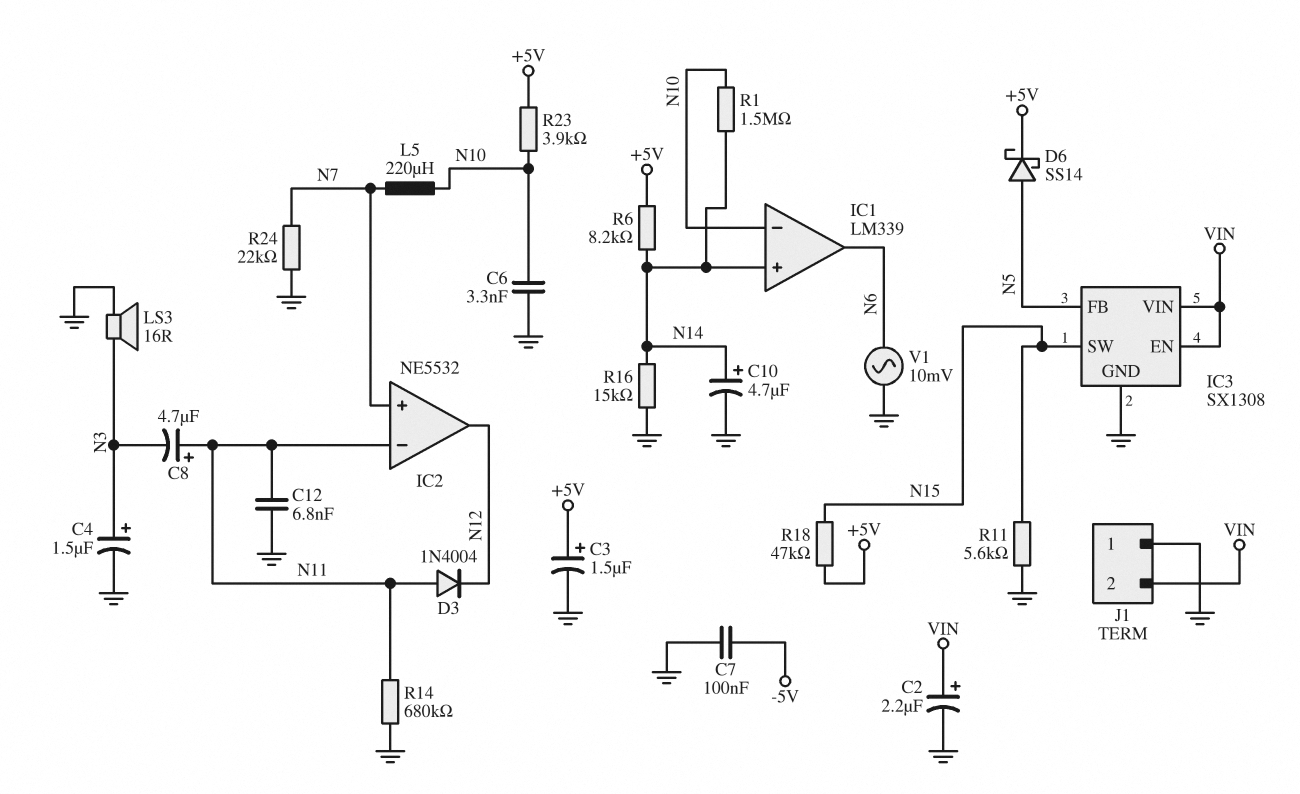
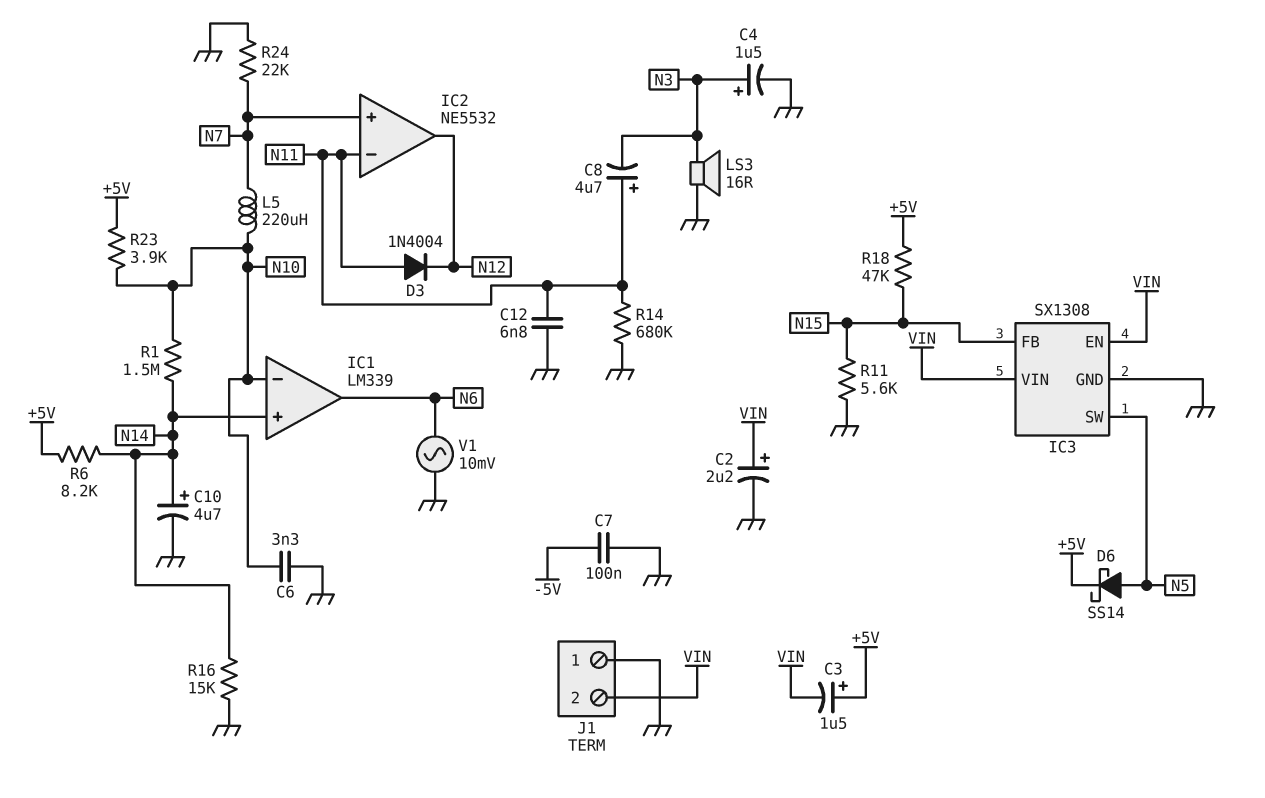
C3: 1.5uF (plus +5V, minus GND) -> 1.5uF (plus +5V, minus VIN)
IC3 pin FB: N5 -> N15
IC3 pin SW: N15 -> N5

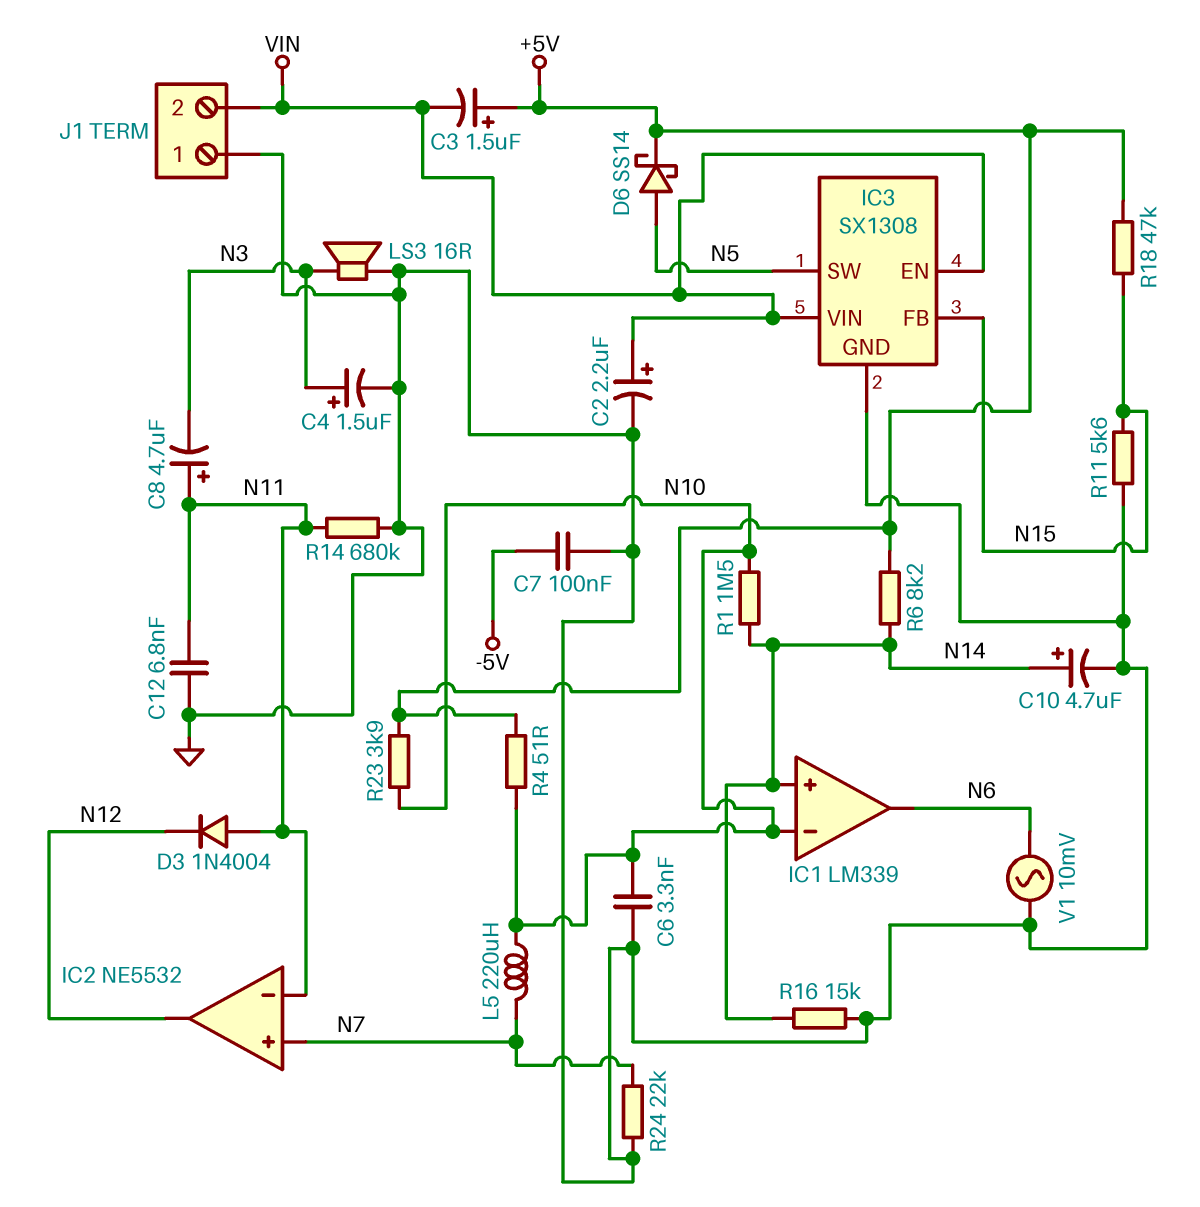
R4: none -> 51 (+5V, N10)

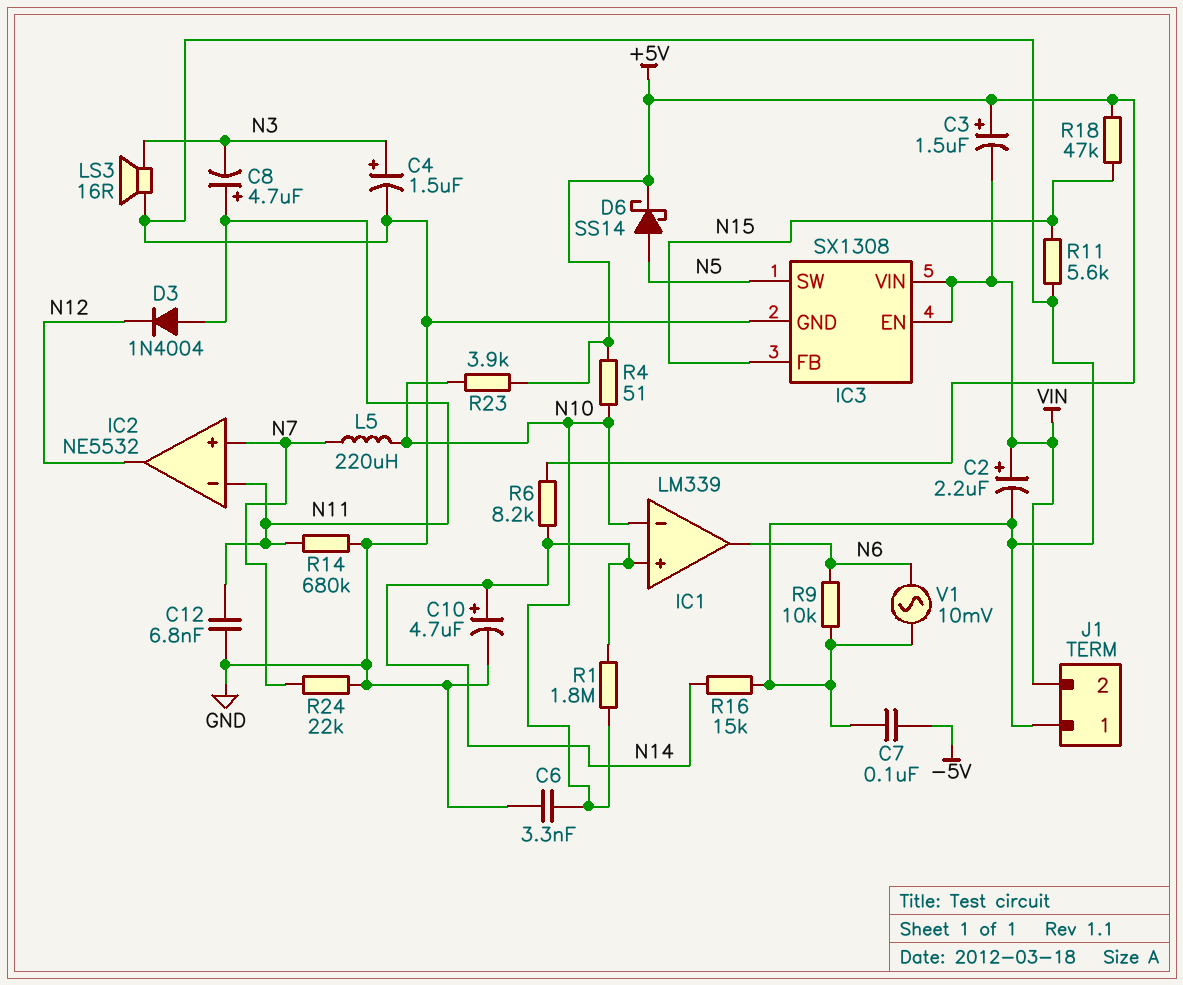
R1: 1.5M (N10, N14) -> 1.8M (N10, N14)
R9: none -> 10k (GND, N6)

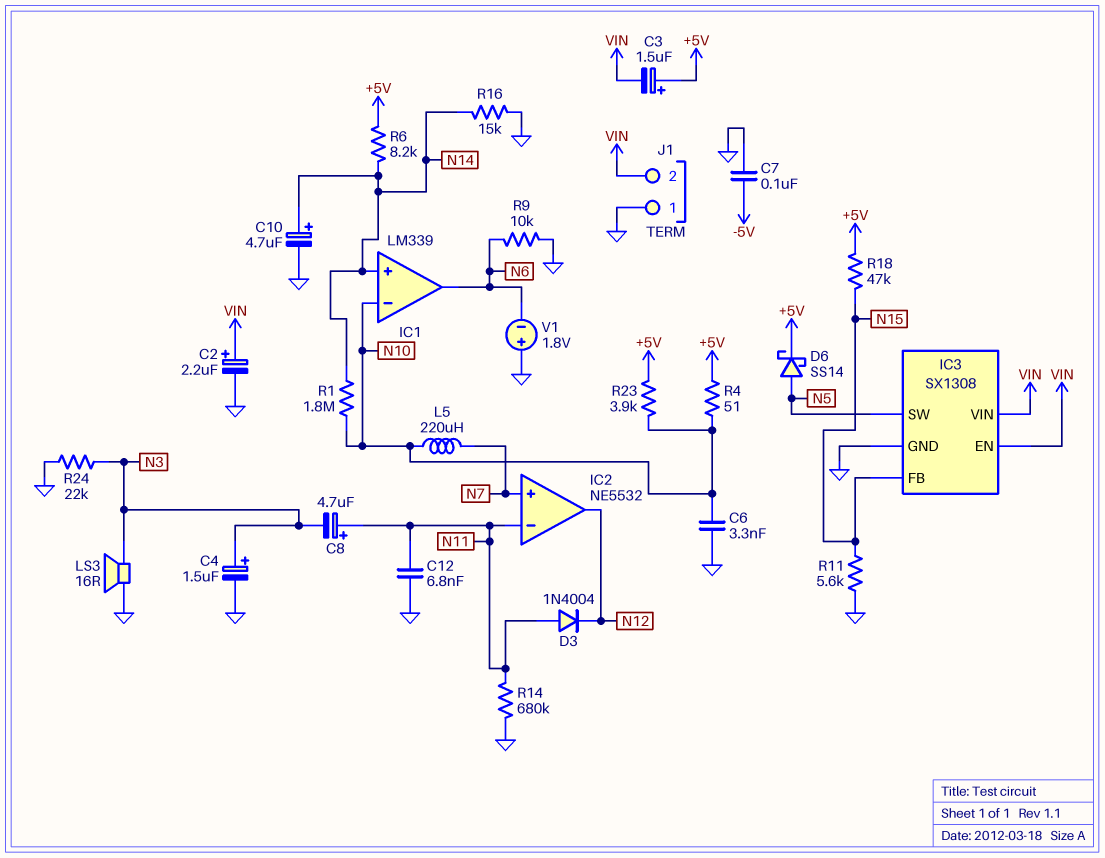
R24: 22k (GND, N7) -> 22k (GND, N3)
V1: AC 10mV (GND, N6) -> 1.8V (plus GND, minus N6)

